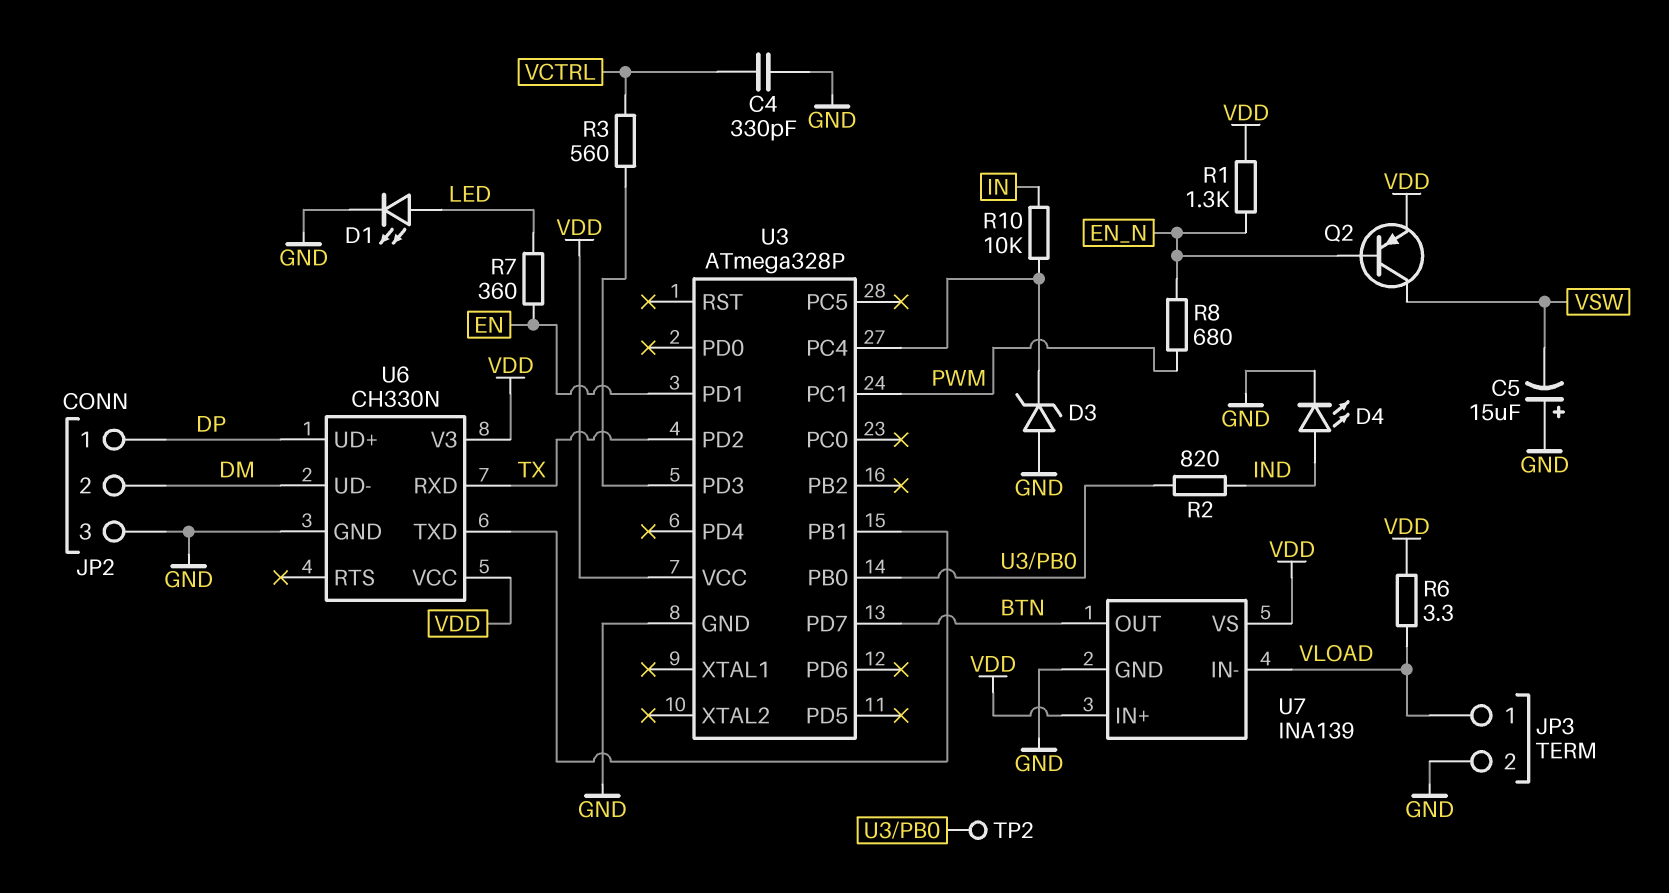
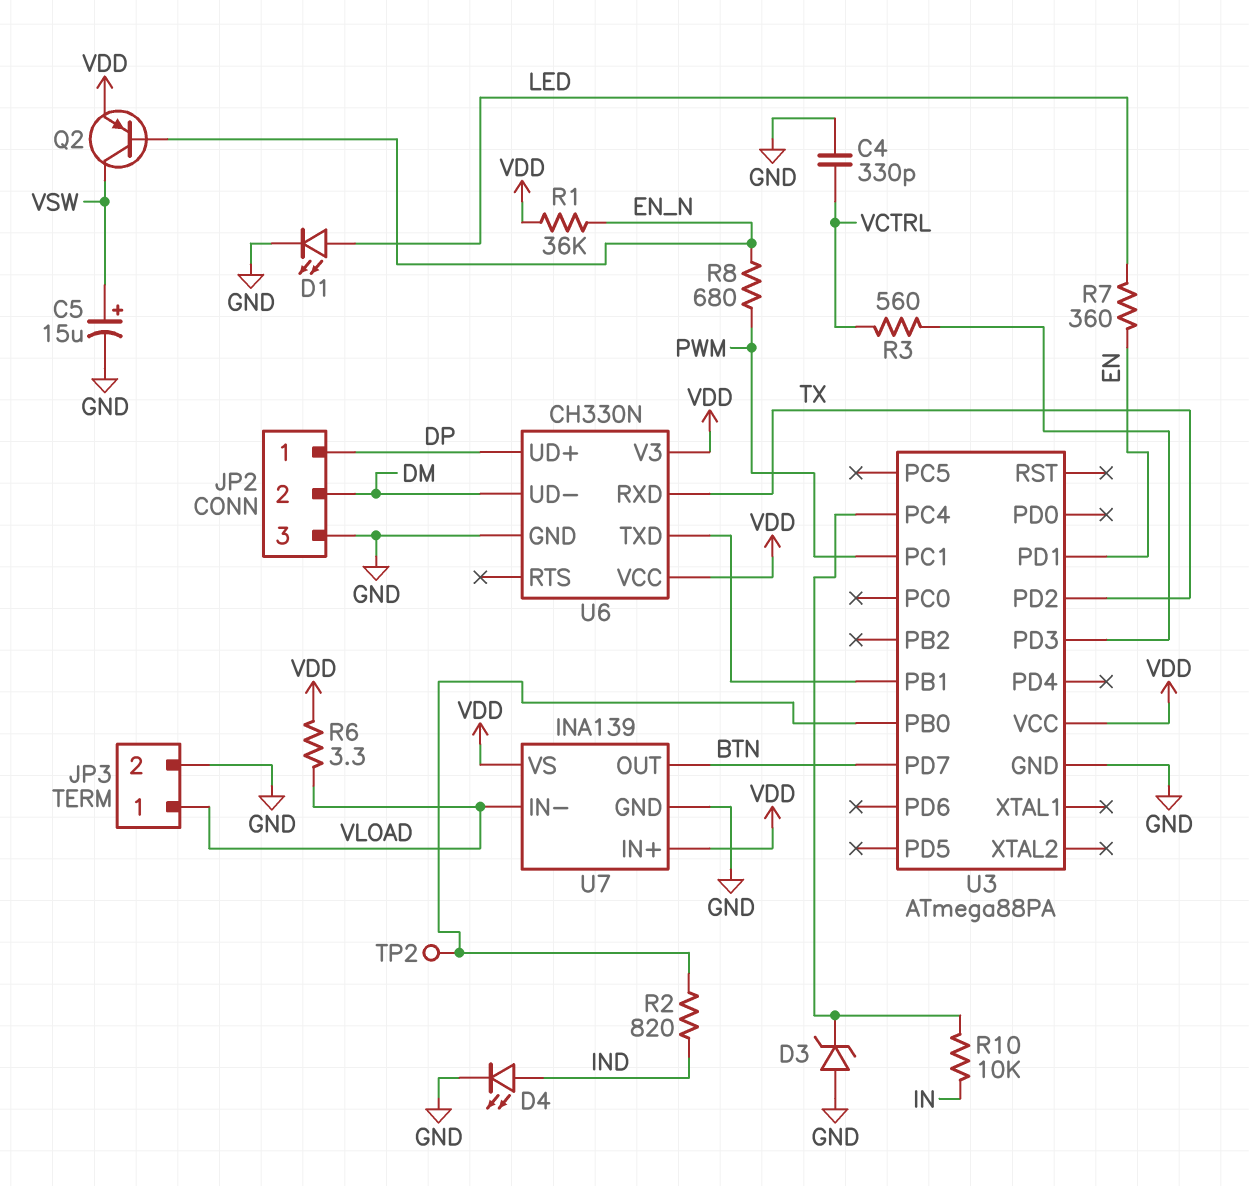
C5: 15uF (plus GND, minus VSW) -> 15uF (plus VSW, minus GND)
R1: 1.3k (EN_N, VDD) -> 36k (EN_N, VDD)
U3: ATmega328P -> ATmega88PA

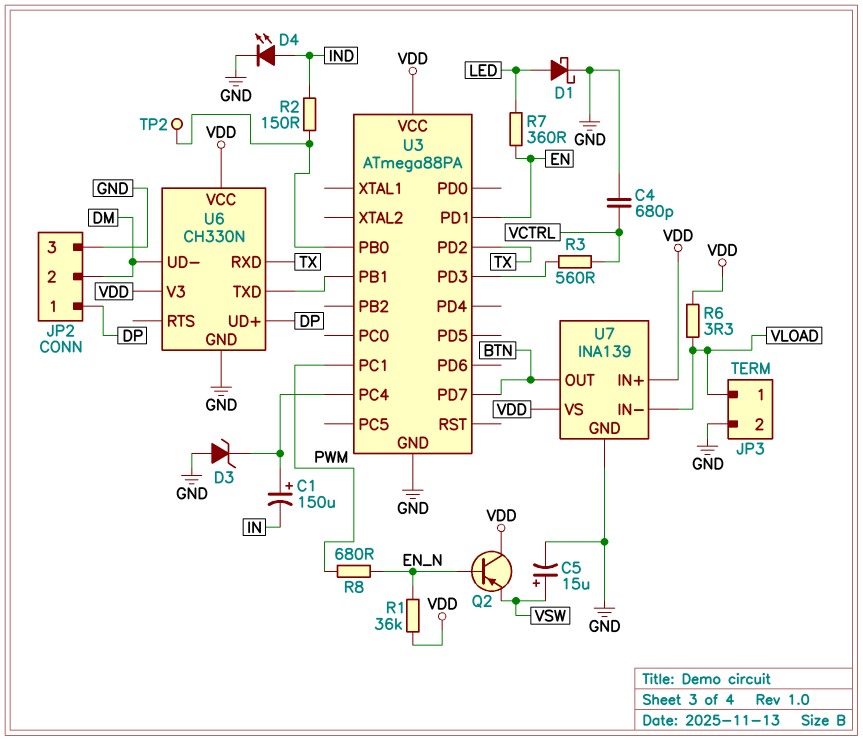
C1: none -> 150uF (plus U3/PC4, minus IN)
C4: 330pF (GND, VCTRL) -> 680pF (GND, VCTRL)
D1: LED (A LED, K GND) -> schottky (A LED, K GND)
Q2: PNP (B EN_N, C VSW, E VDD) -> PNP (B EN_N, C VDD, E VSW)
R2: 820 (IND, U3/PB0) -> 150 (IND, U3/PB0)
R10: 10k (IN, U3/PC4) -> none

